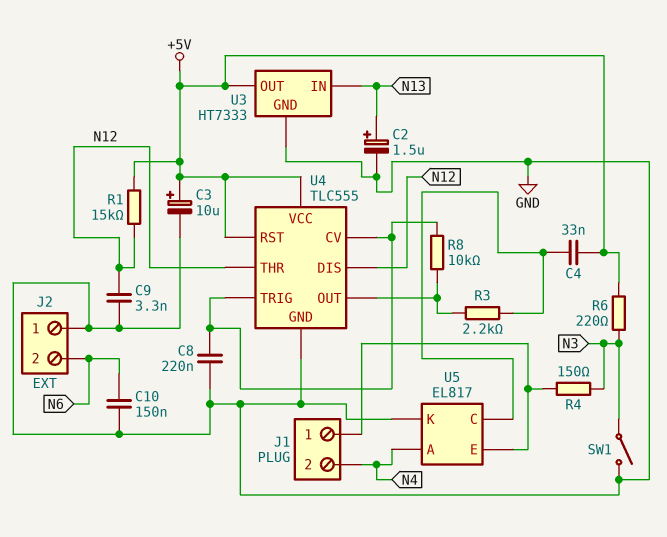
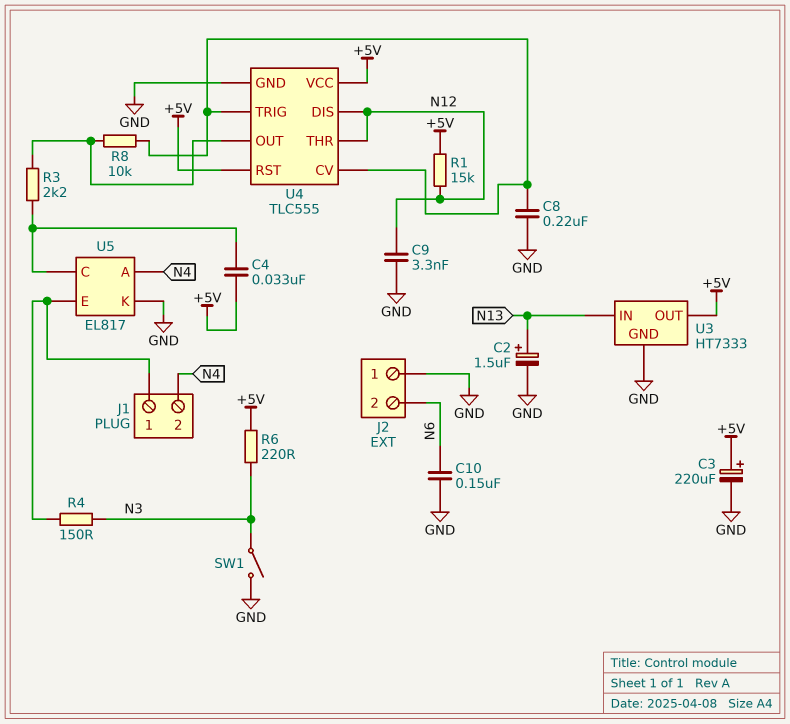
C3: 10uF (plus +5V, minus GND) -> 220uF (plus +5V, minus GND)

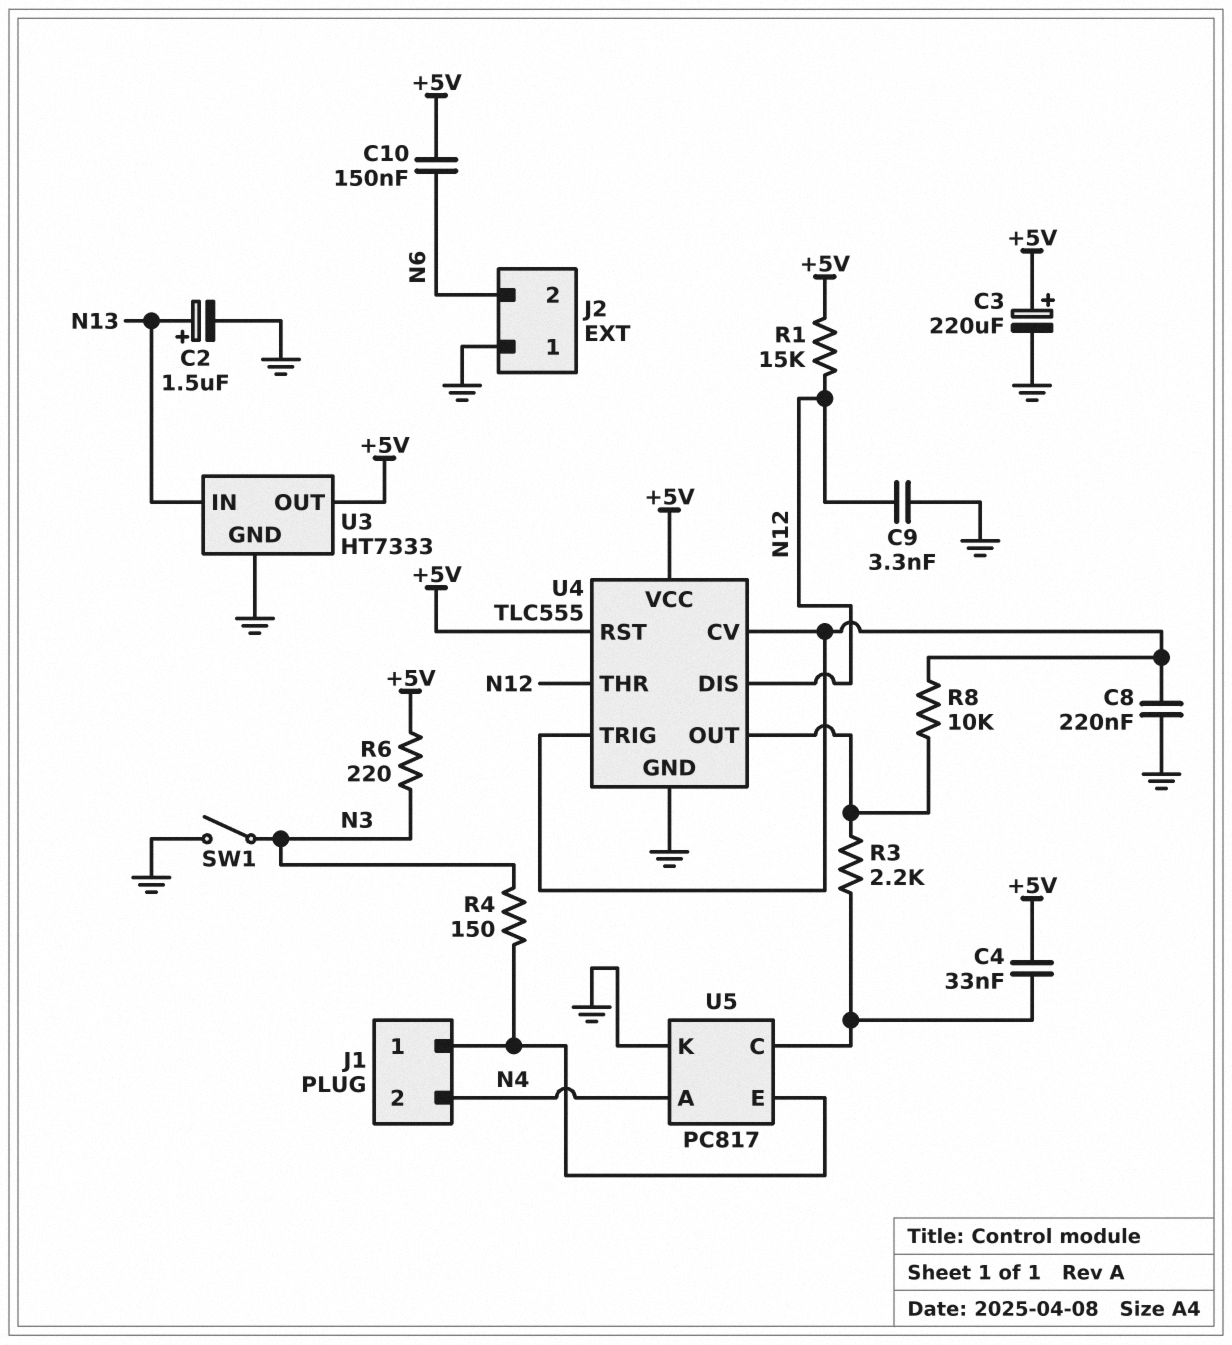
C10: 150nF (GND, N6) -> 150nF (+5V, N6)
U5: EL817 -> PC817

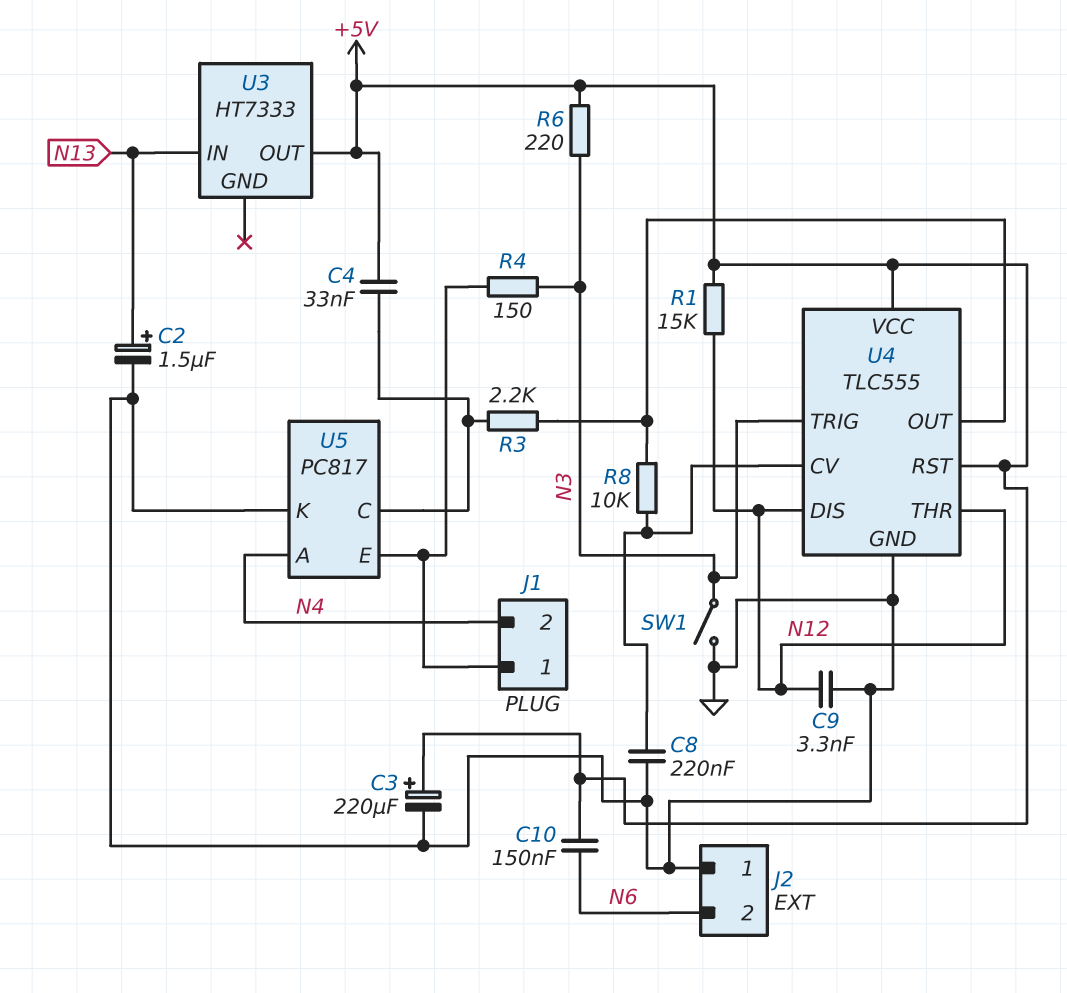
U3 pin GND: GND -> none
U4 pin TRIG: U4/CV -> N3

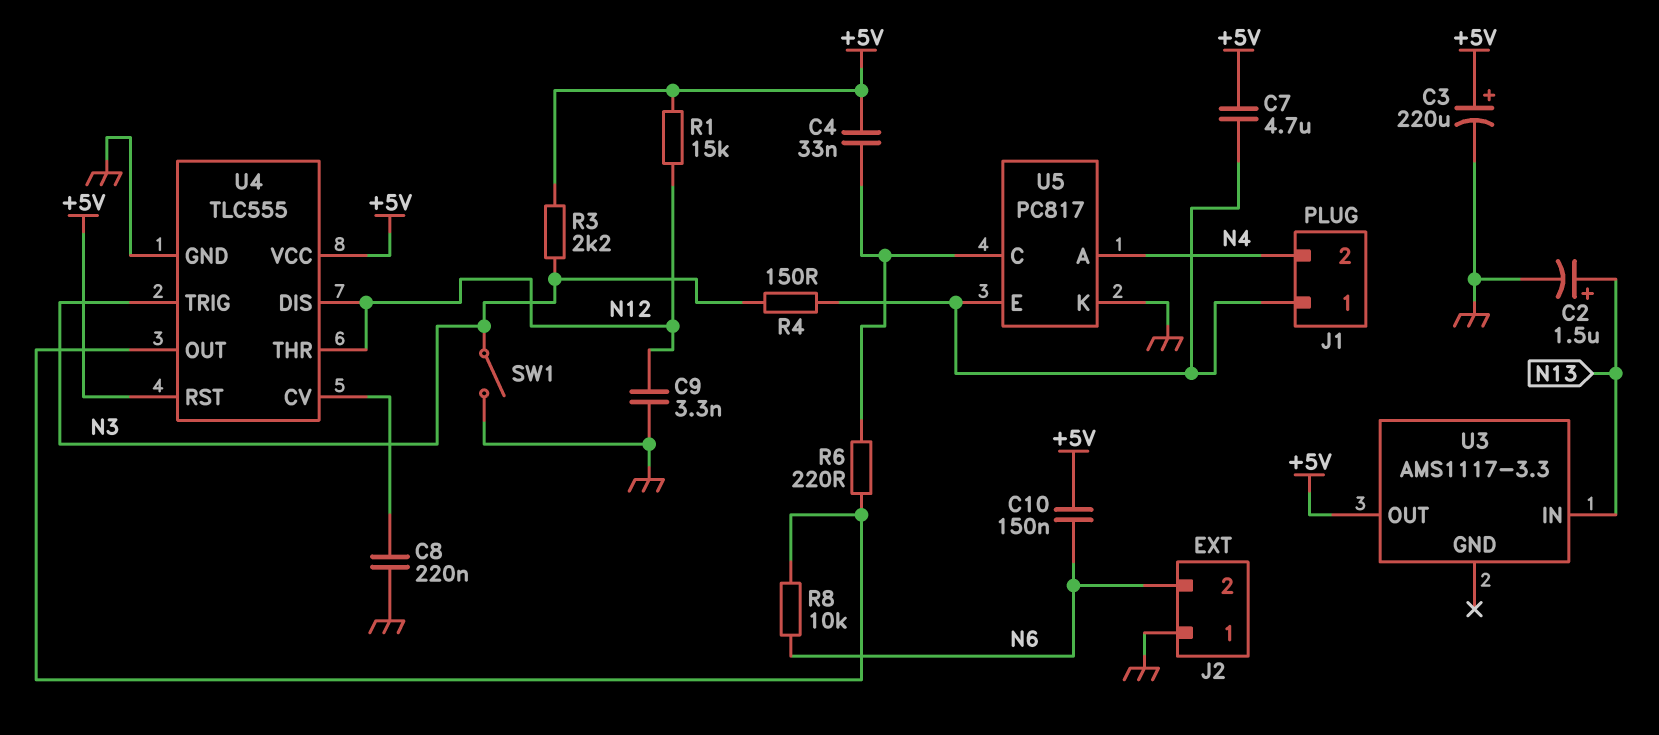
C7: none -> 4.7uF (+5V, J1/1)
R3: 2.2k (U4/OUT, U5/C) -> 2.2k (+5V, N3)
R6: 220 (+5V, N3) -> 220 (U4/OUT, U5/C)
R8: 10k (U4/CV, U4/OUT) -> 10k (N6, U4/OUT)
U3: HT7333 -> AMS1117-3.3

